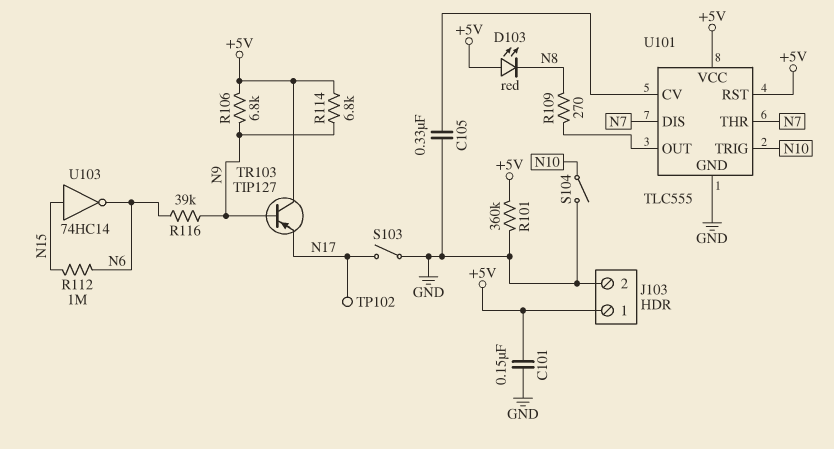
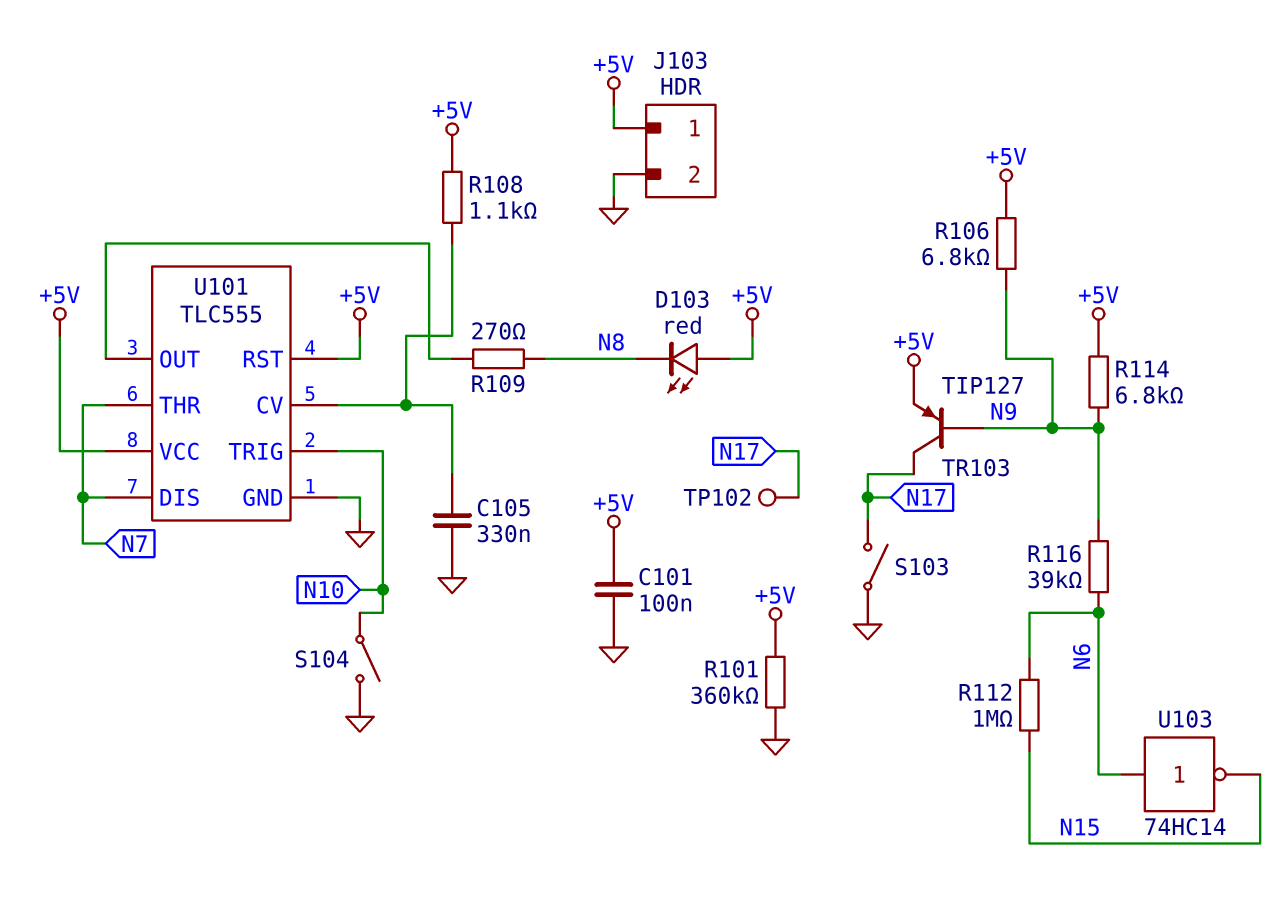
C101: 150nF (+5V, GND) -> 100nF (+5V, GND)
R108: none -> 1.1k (+5V, U101/CV)
TR103: PNP TIP127 (B N9, C +5V, E N17) -> PNP TIP127 (B N9, C N17, E +5V)
U103: NOT 74HC14 (in N15, out N6) -> NOT 74HC14 (in N6, out N15)

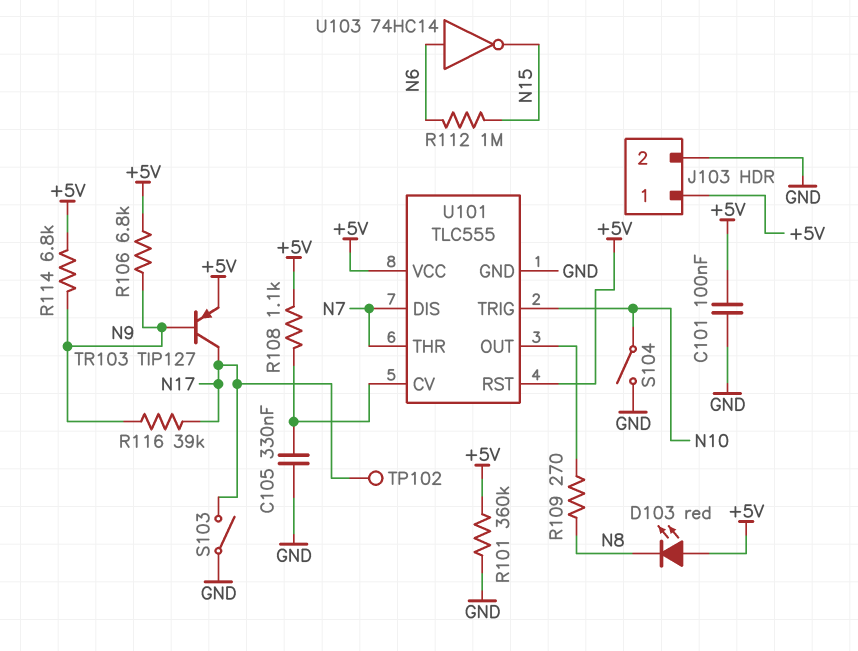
R116: 39k (N6, N9) -> 39k (N9, N17)

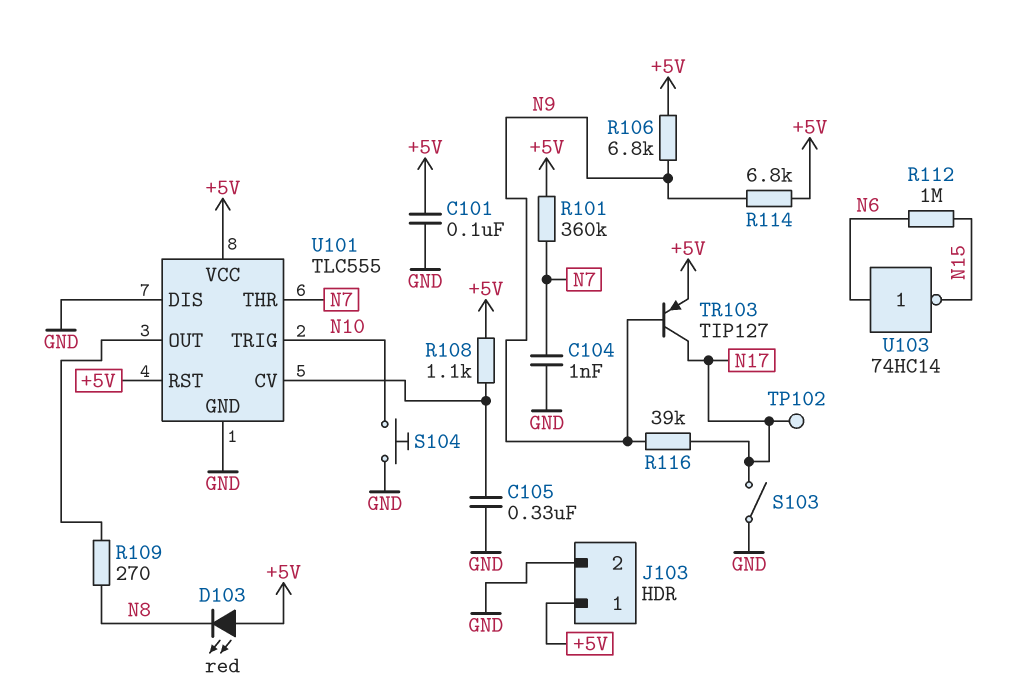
C104: none -> 1nF (GND, N7)
R101: 360k (+5V, GND) -> 360k (+5V, N7)
S104: switch (GND, N10) -> button (GND, N10)
U101 pin DIS: N7 -> GND

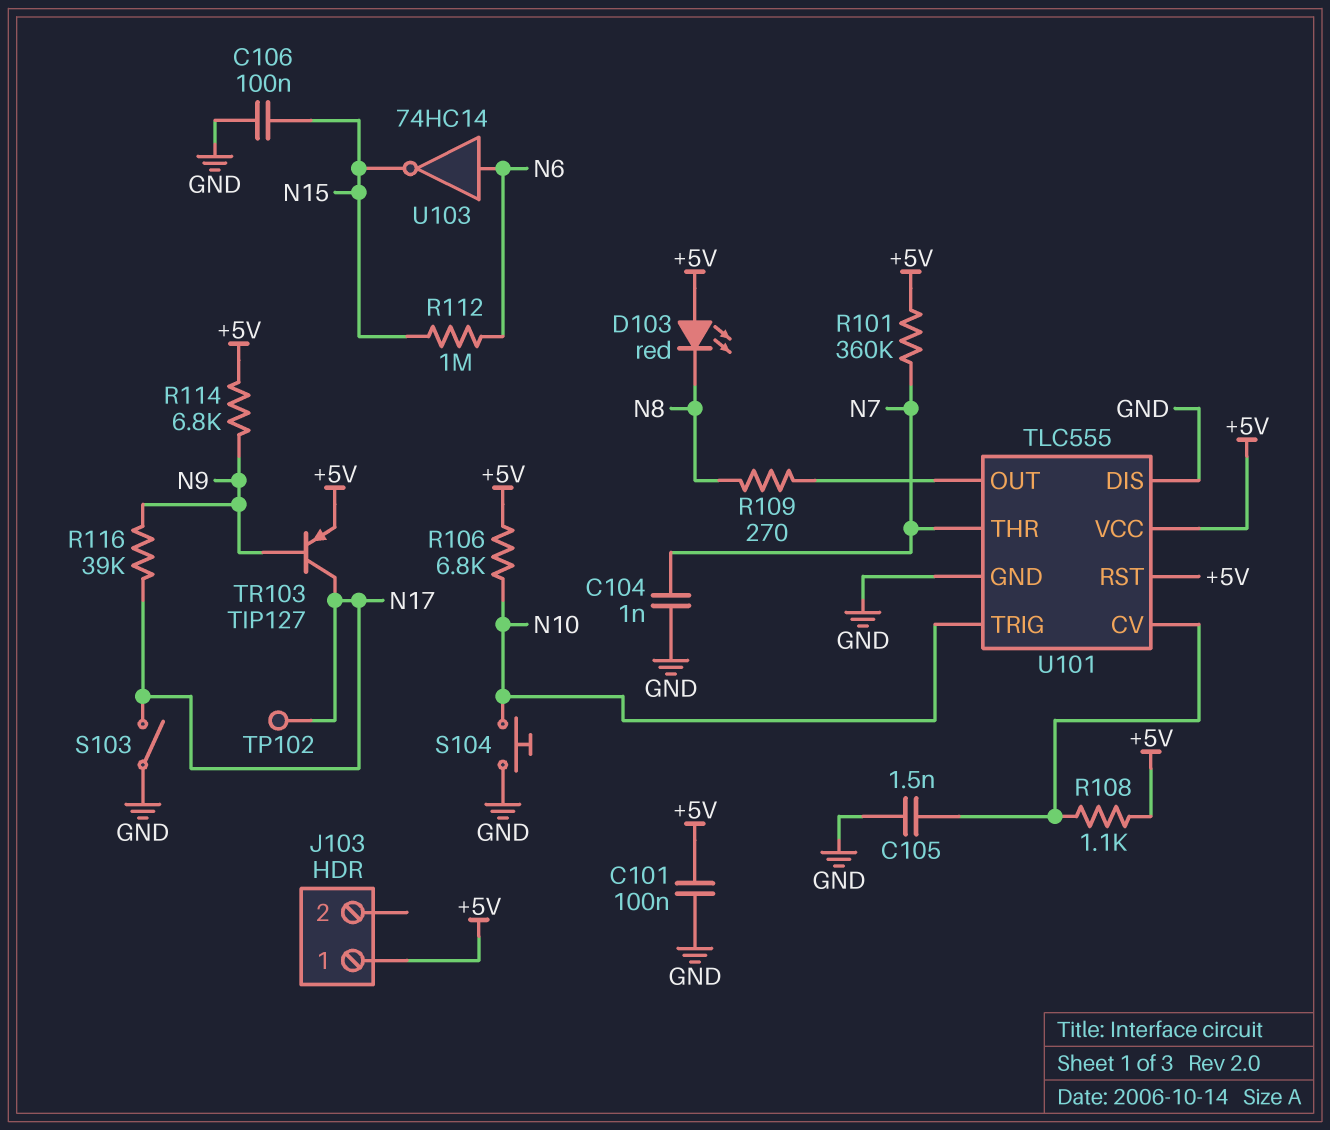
C105: 330nF (GND, U101/CV) -> 1.5nF (GND, U101/CV)
C106: none -> 100nF (GND, N15)
J103 pin 2: GND -> none
R106: 6.8k (+5V, N9) -> 6.8k (+5V, N10)

